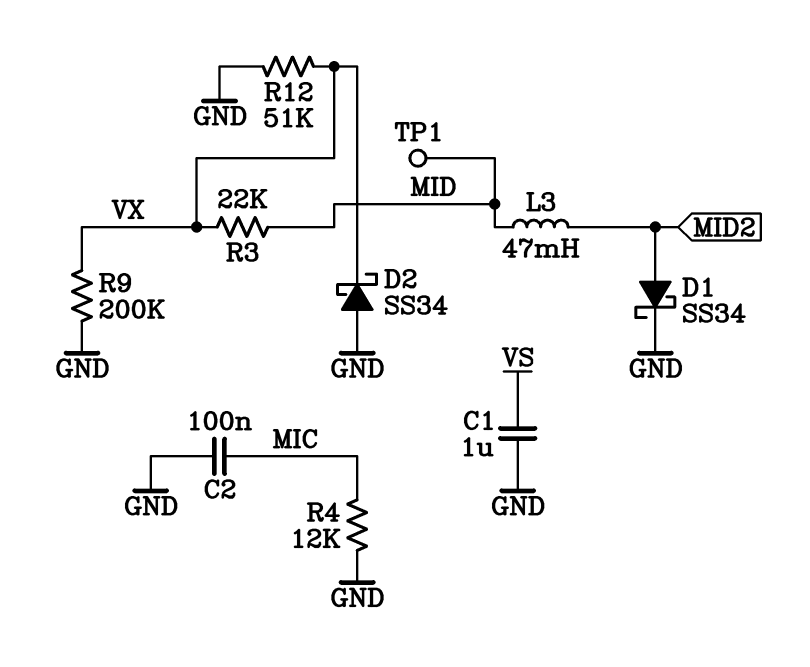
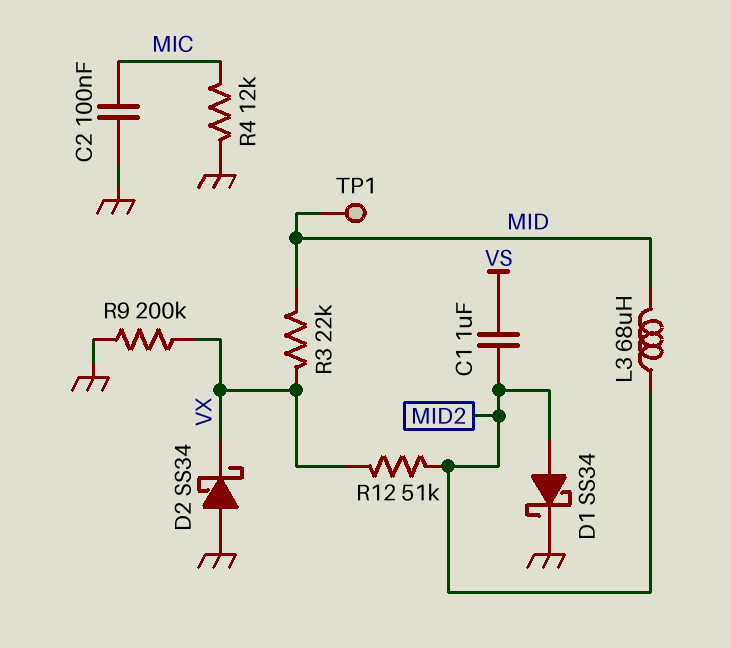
C1: 1uF (GND, VS) -> 1uF (MID2, VS)
L3: 47mH (MID, MID2) -> 68uH (MID, MID2)
R12: 51k (GND, VX) -> 51k (MID2, VX)

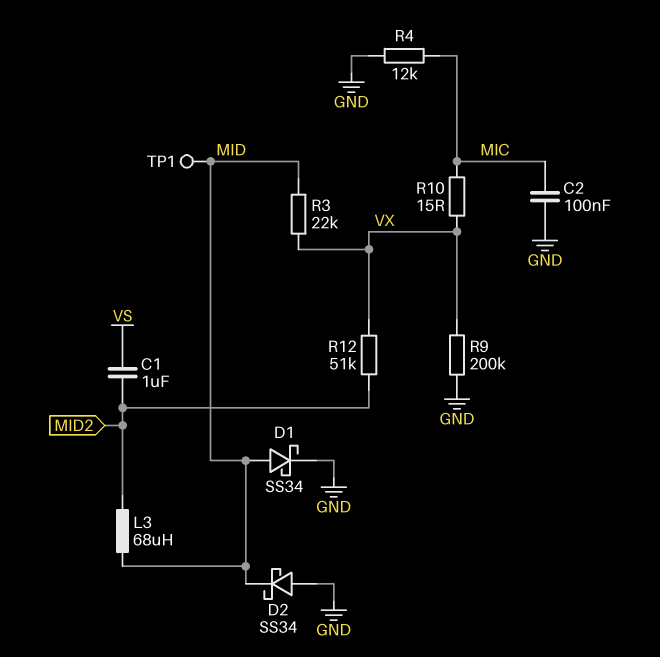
D1: schottky SS34 (A MID2, K GND) -> schottky SS34 (A MID, K GND)
D2: schottky SS34 (A GND, K VX) -> schottky SS34 (A GND, K MID)
R10: none -> 15 (MIC, VX)

